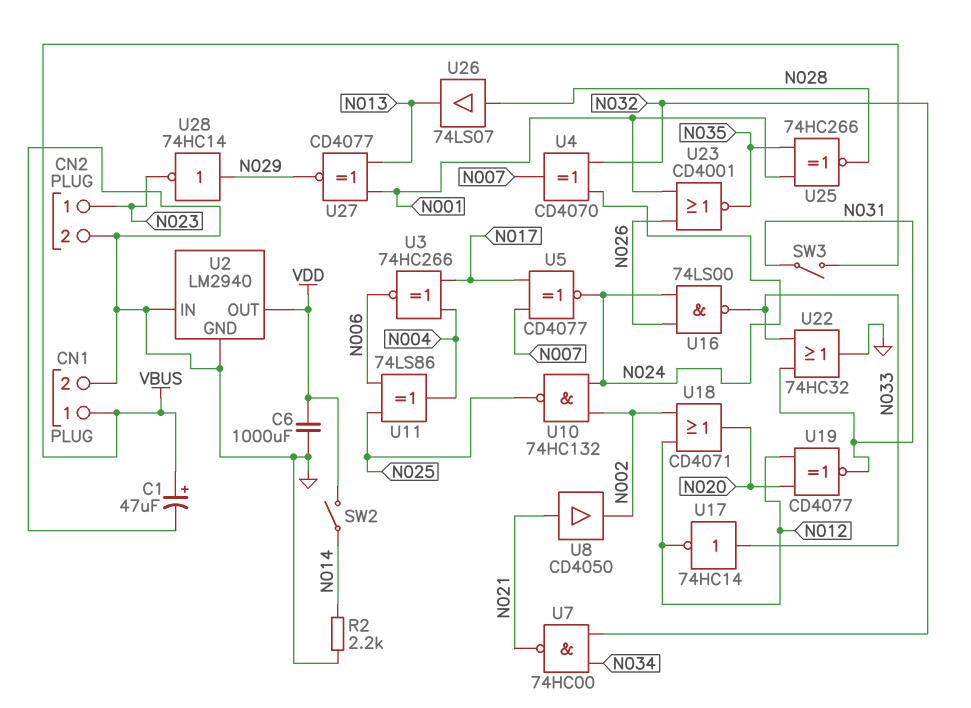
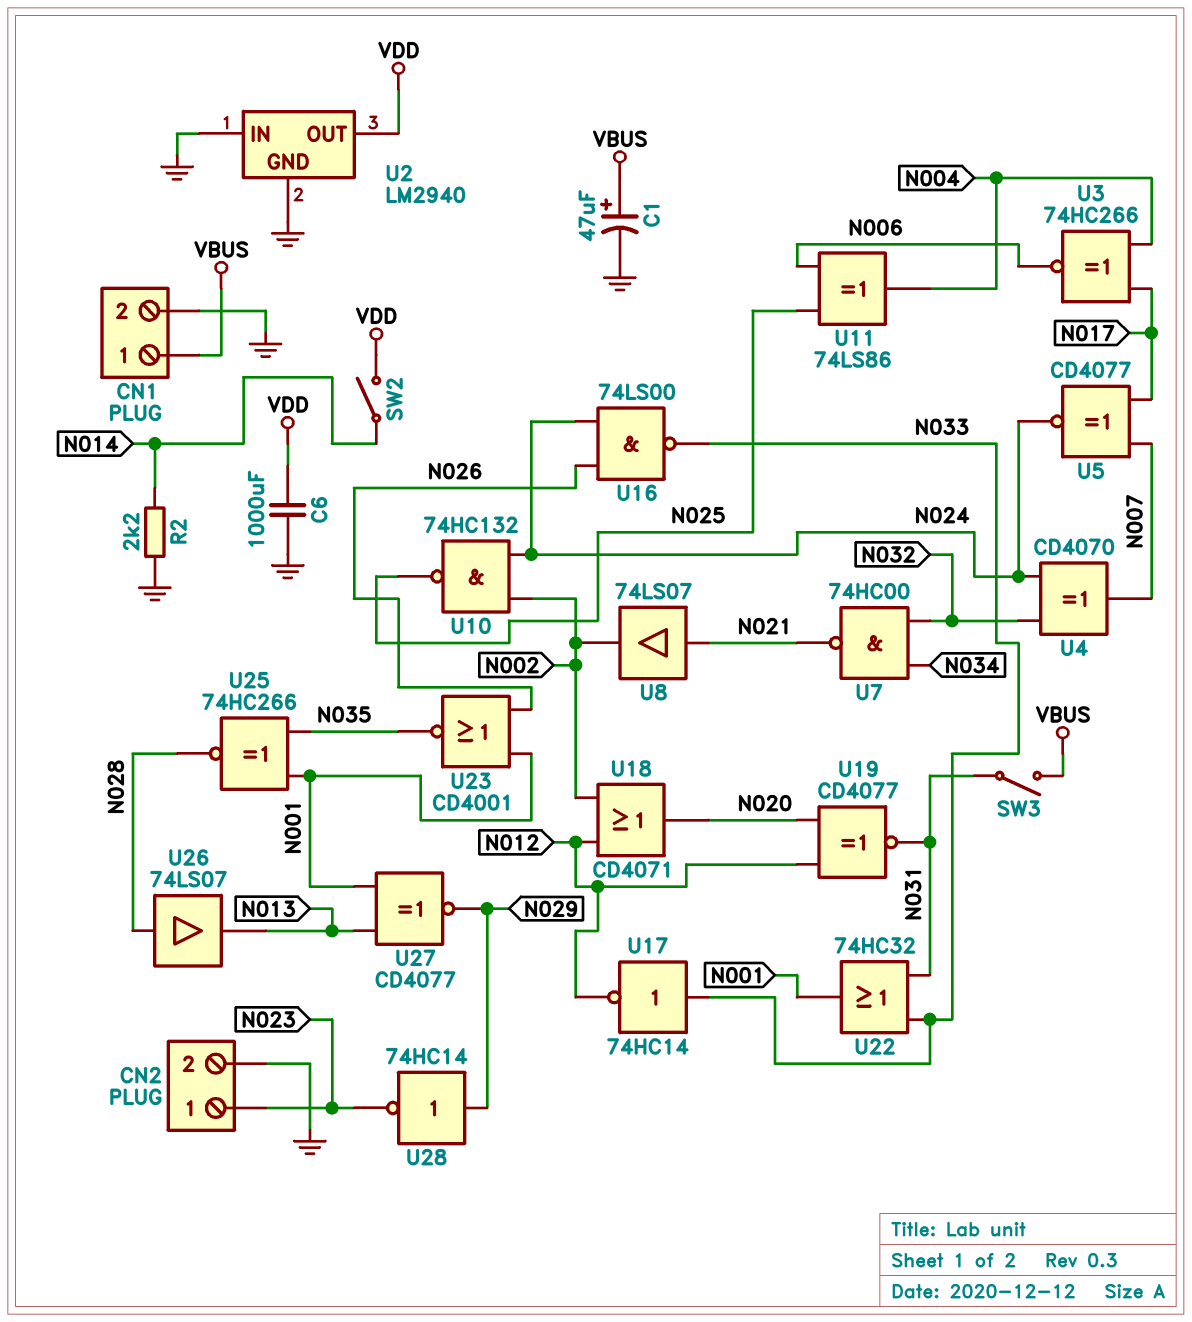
U8: buffer CD4050 (in N021, out N002) -> buffer 74LS07 (in N021, out N002)
U22: OR 74HC32 (in N031, in N033, out GND) -> OR 74HC32 (in N031, in N033, out N001)

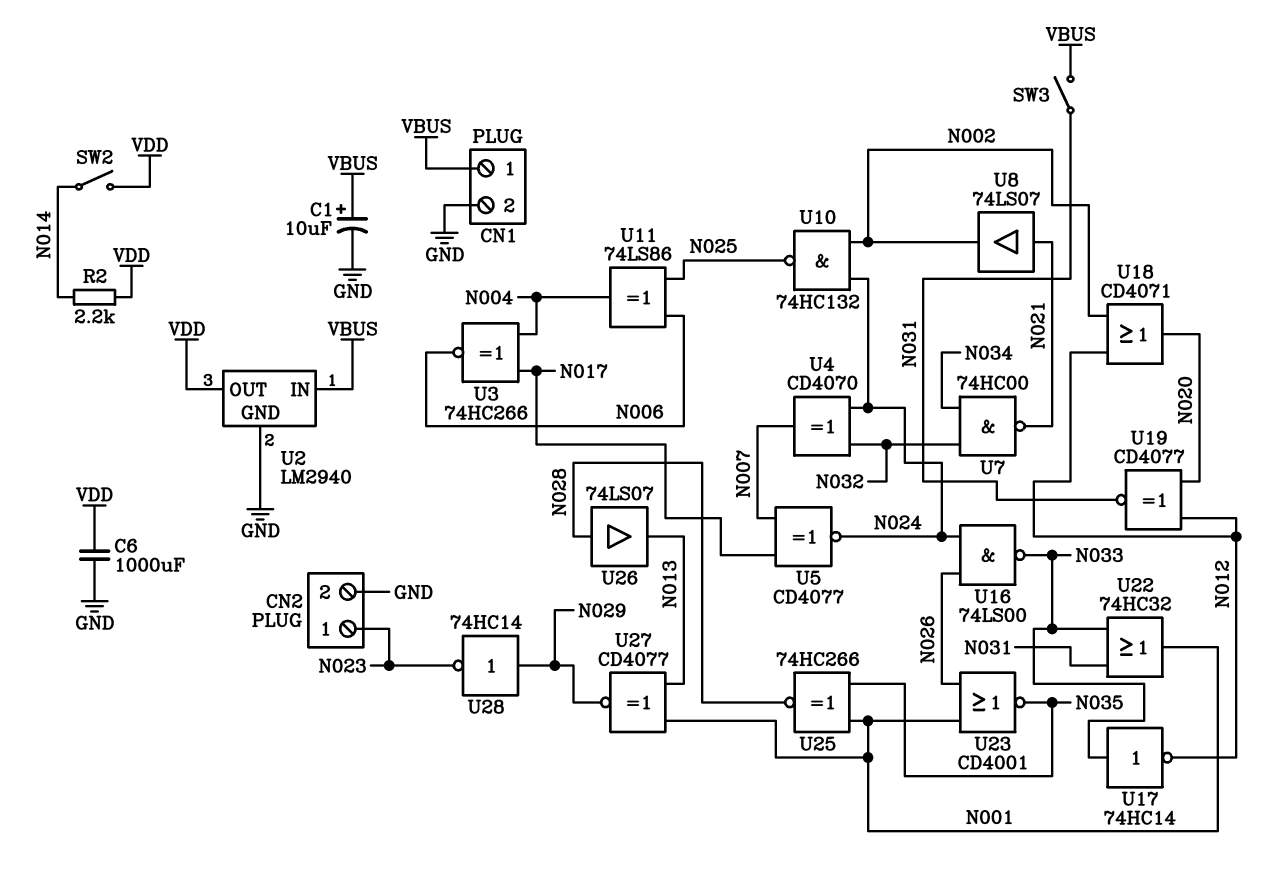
C1: 47uF (plus VBUS, minus GND) -> 10uF (plus VBUS, minus GND)
R2: 2.2k (GND, N014) -> 2.2k (N014, VDD)
U2 pin IN: GND -> VBUS

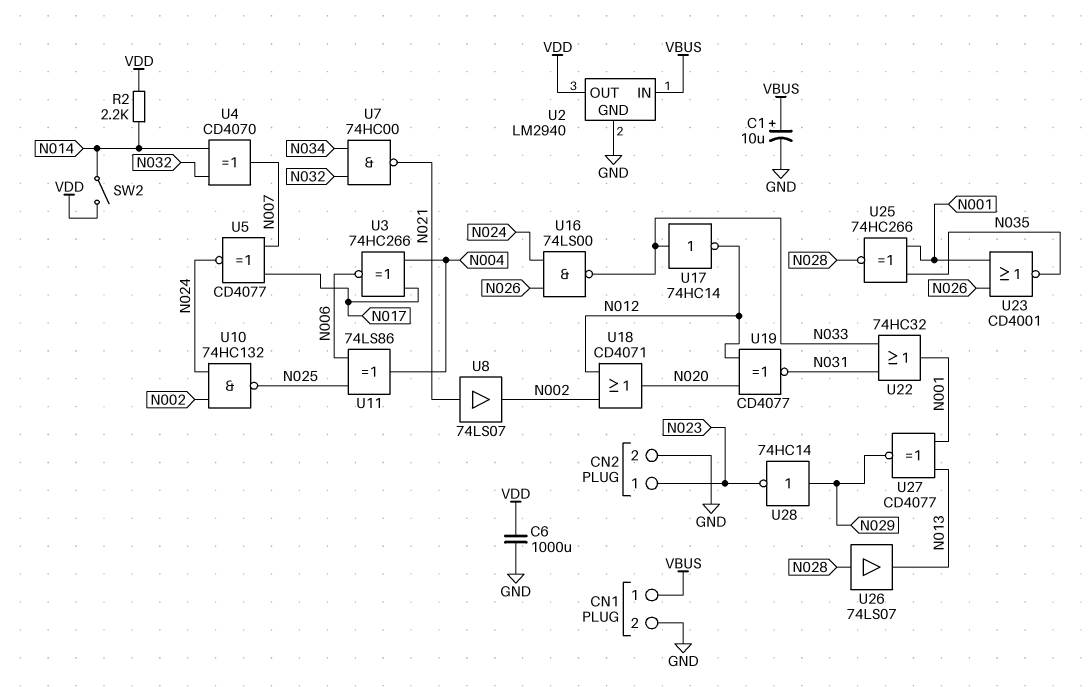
SW3: switch (N031, VBUS) -> none
U4: XOR CD4070 (in N024, in N032, out N007) -> XOR CD4070 (in N014, in N032, out N007)

